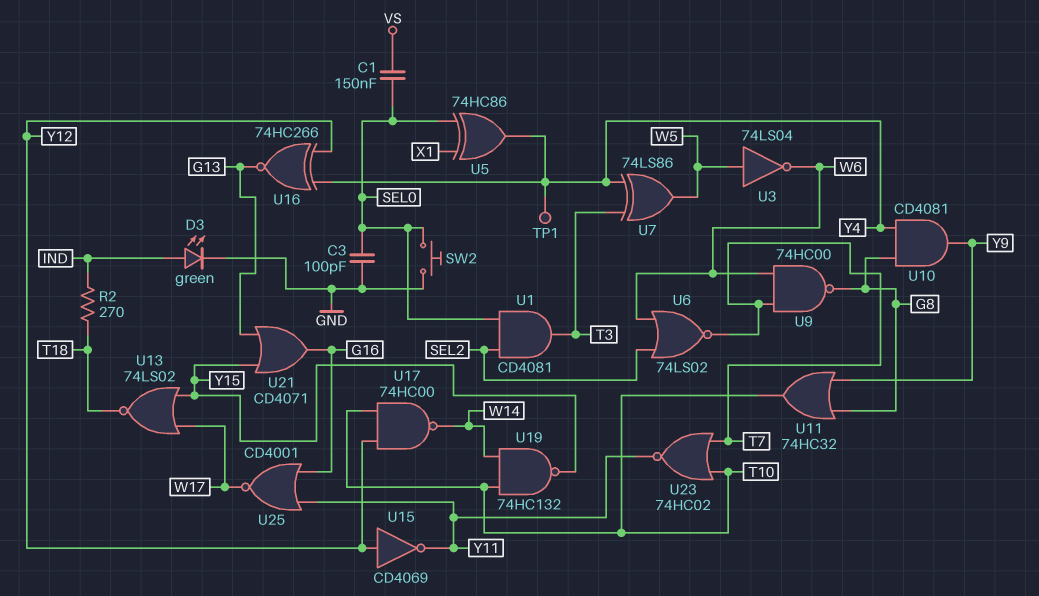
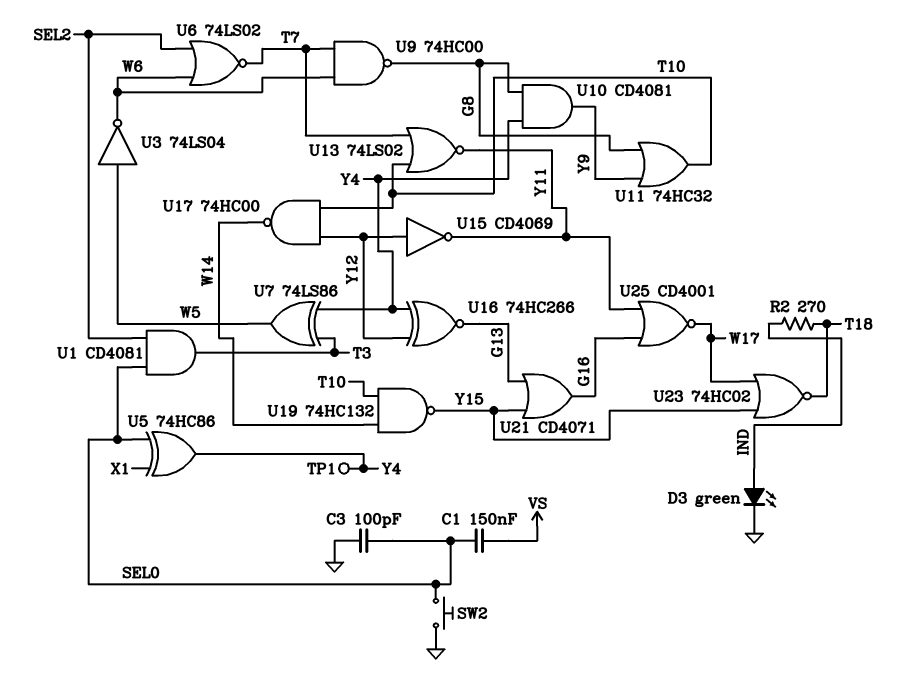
U13: NOR 74LS02 (in W17, in Y15, out T18) -> NOR 74LS02 (in T7, in T10, out Y11)
U23: NOR 74HC02 (in T7, in T10, out Y11) -> NOR 74HC02 (in W17, in Y15, out T18)

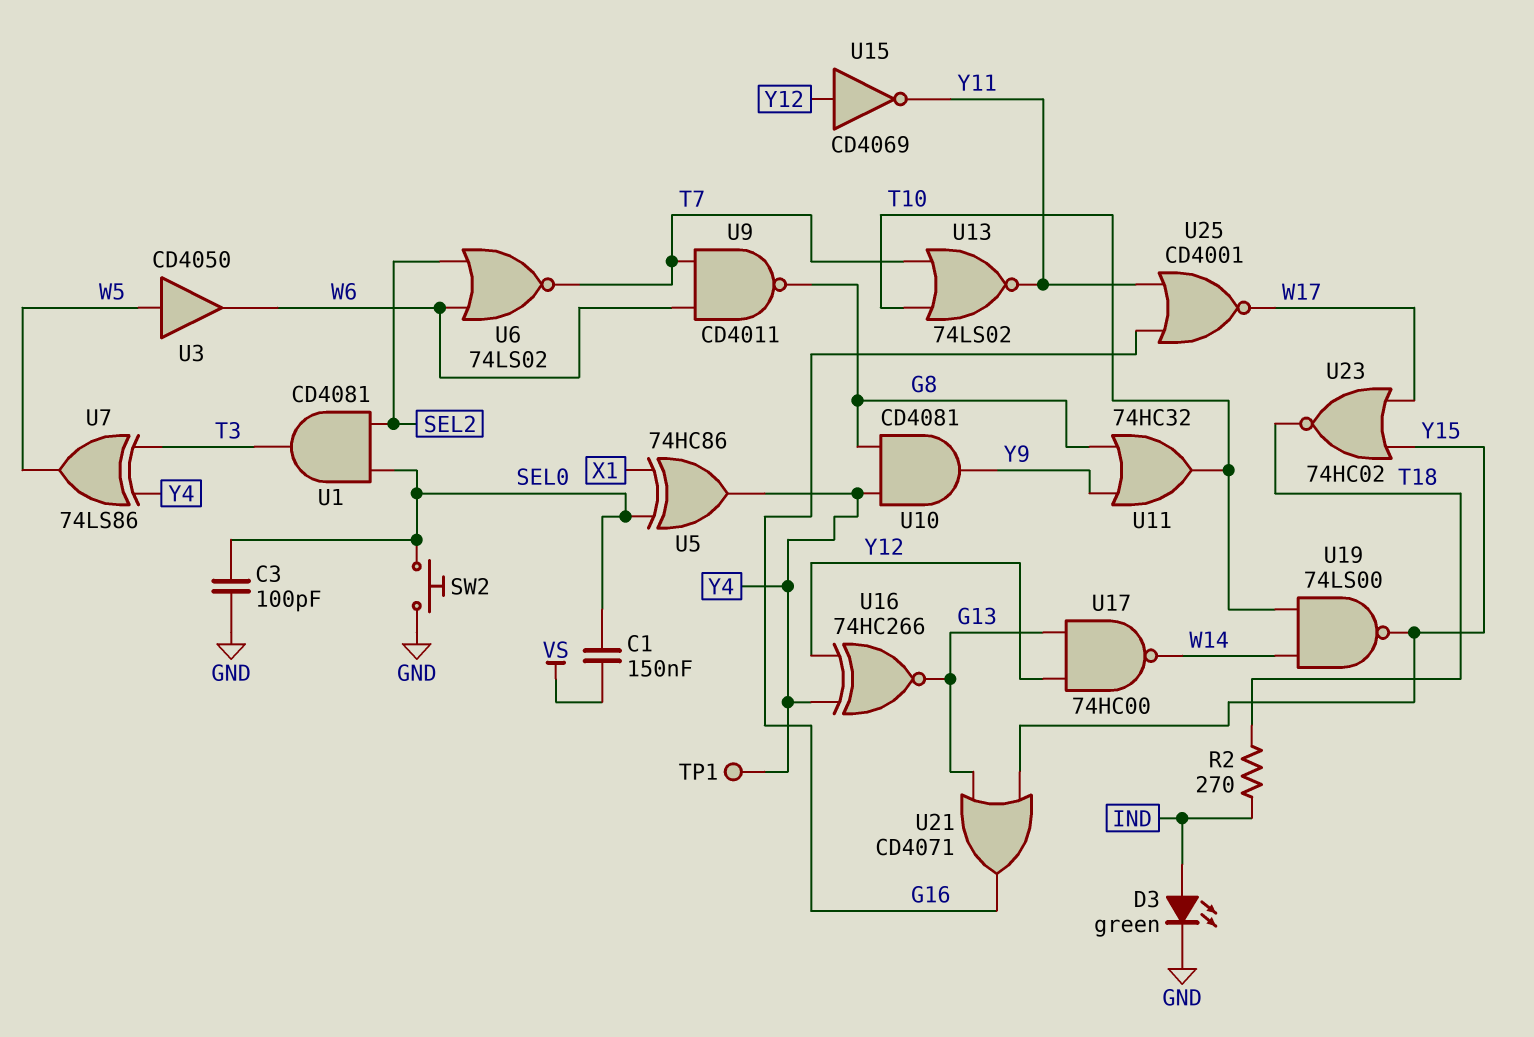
U3: NOT 74LS04 (in W5, out W6) -> buffer CD4050 (in W5, out W6)
U9: NAND 74HC00 (in T7, in W6, out G8) -> NAND CD4011 (in T7, in W6, out G8)
U17: NAND 74HC00 (in T10, in Y12, out W14) -> NAND 74HC00 (in G13, in Y12, out W14)
U19: NAND 74HC132 (in T10, in W14, out Y15) -> NAND 74LS00 (in T10, in W14, out Y15)

